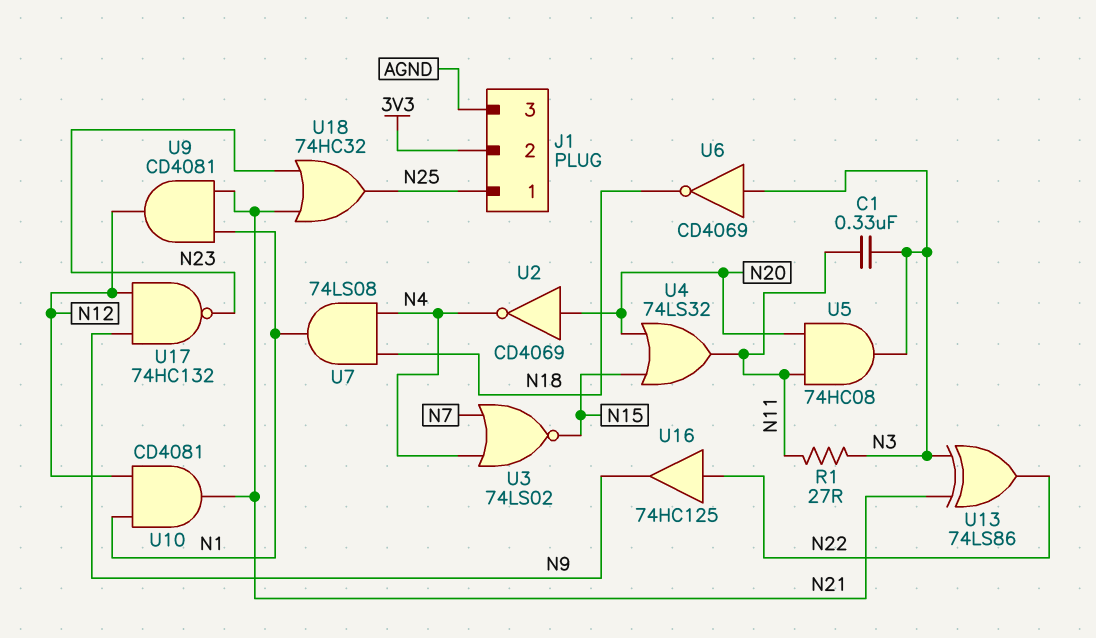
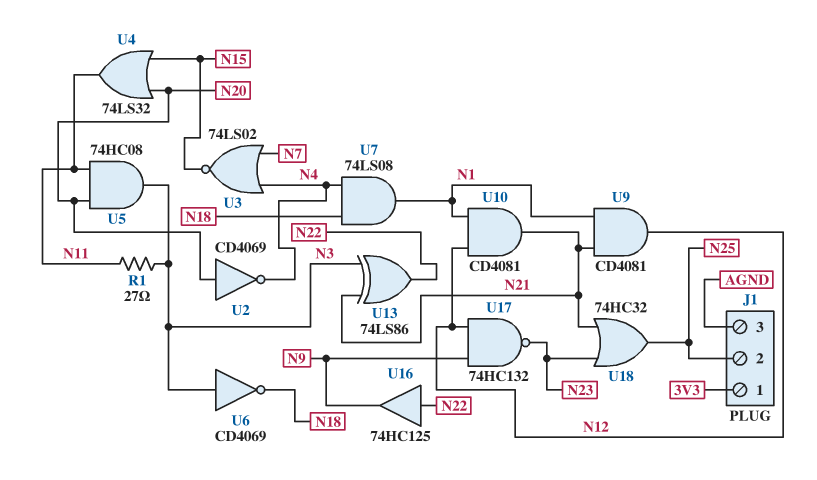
C1: 330nF (N3, N11) -> none
J1 pin 1: N25 -> 3V3
J1 pin 2: 3V3 -> N25

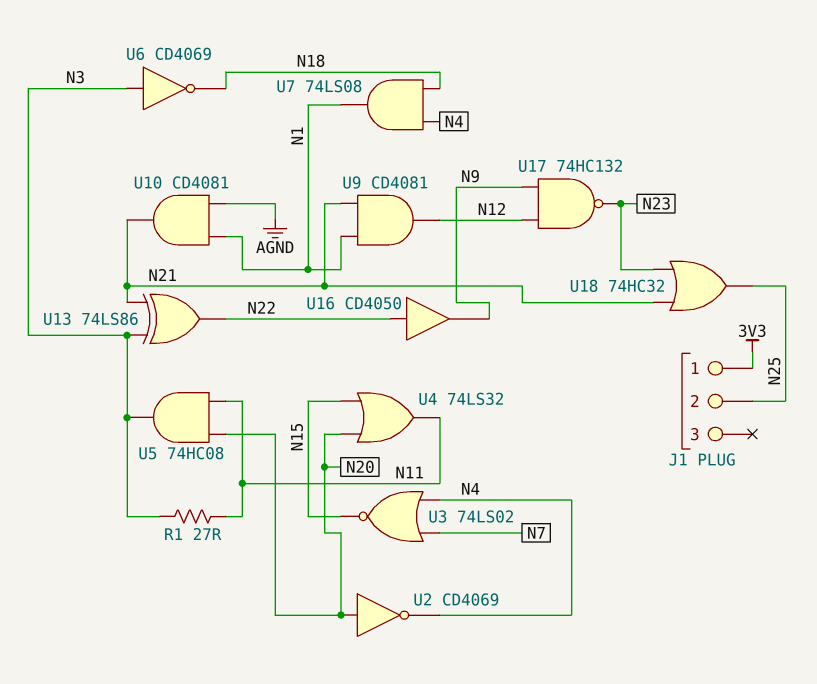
J1 pin 3: AGND -> none
U10: AND CD4081 (in N1, in N12, out N21) -> AND CD4081 (in AGND, in N1, out N21)
U16: buffer 74HC125 (in N22, out N9) -> buffer CD4050 (in N22, out N9)

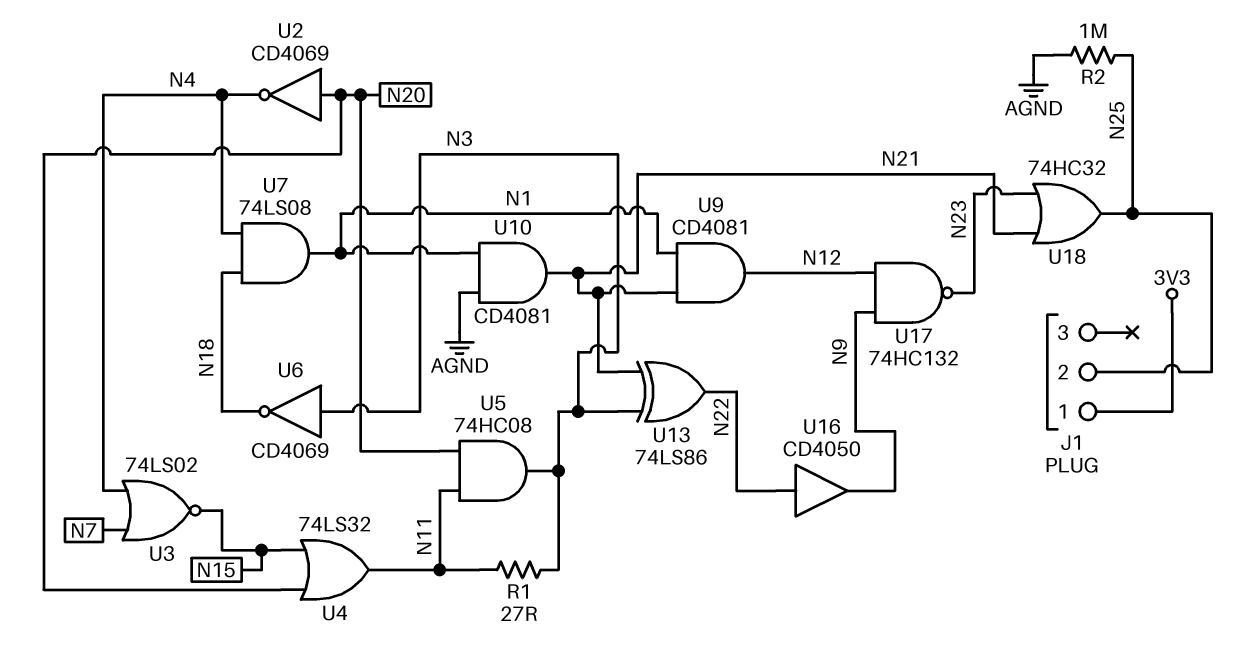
R2: none -> 1M (AGND, N25)

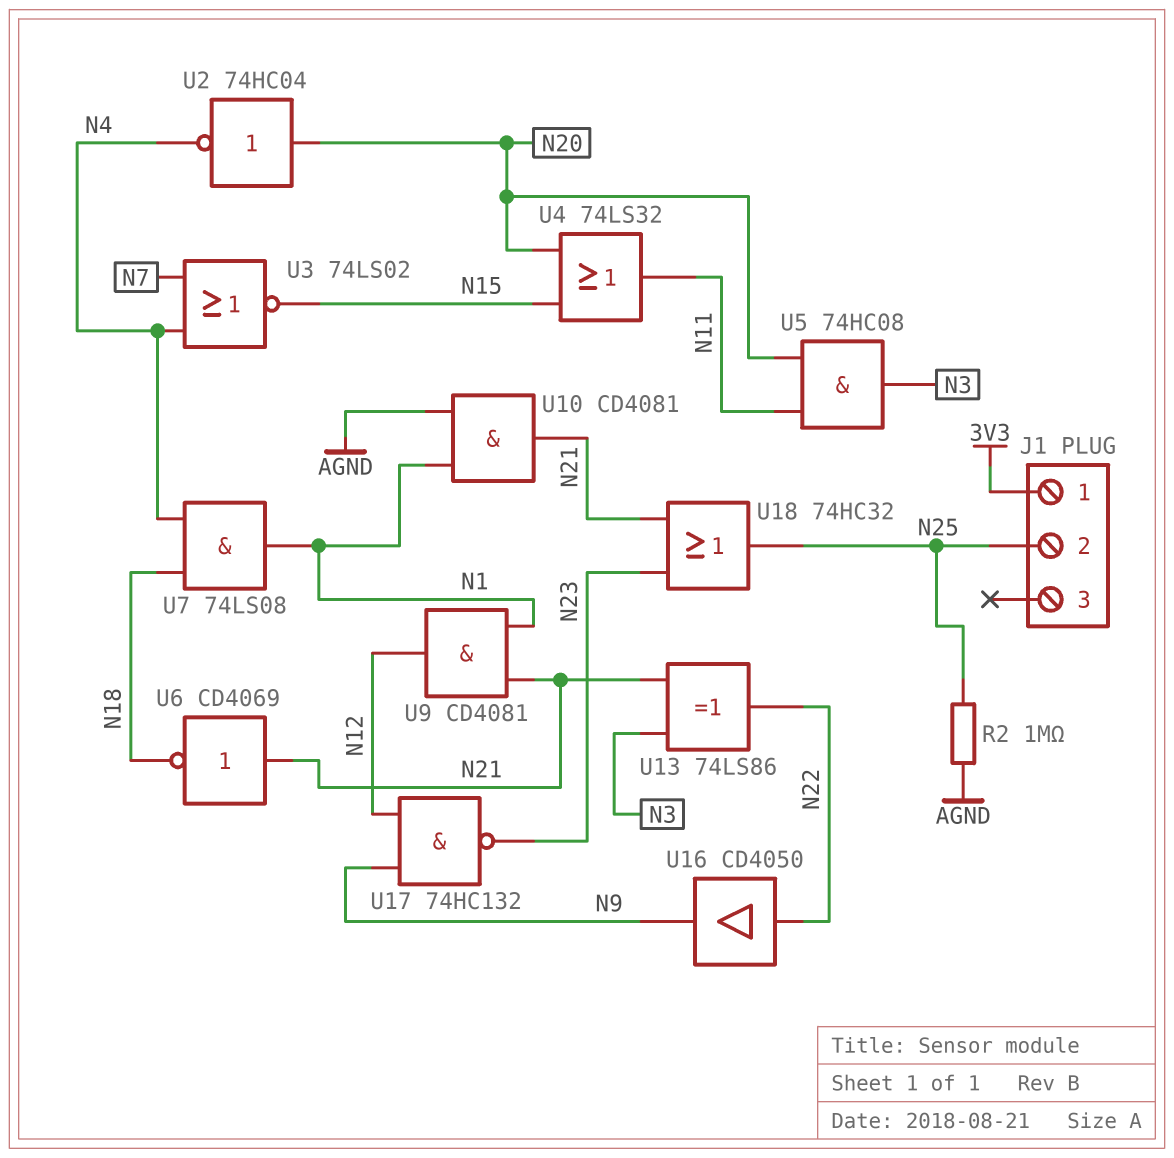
R1: 27 (N3, N11) -> none
U2: NOT CD4069 (in N20, out N4) -> NOT 74HC04 (in N20, out N4)
U6: NOT CD4069 (in N3, out N18) -> NOT CD4069 (in N21, out N18)

